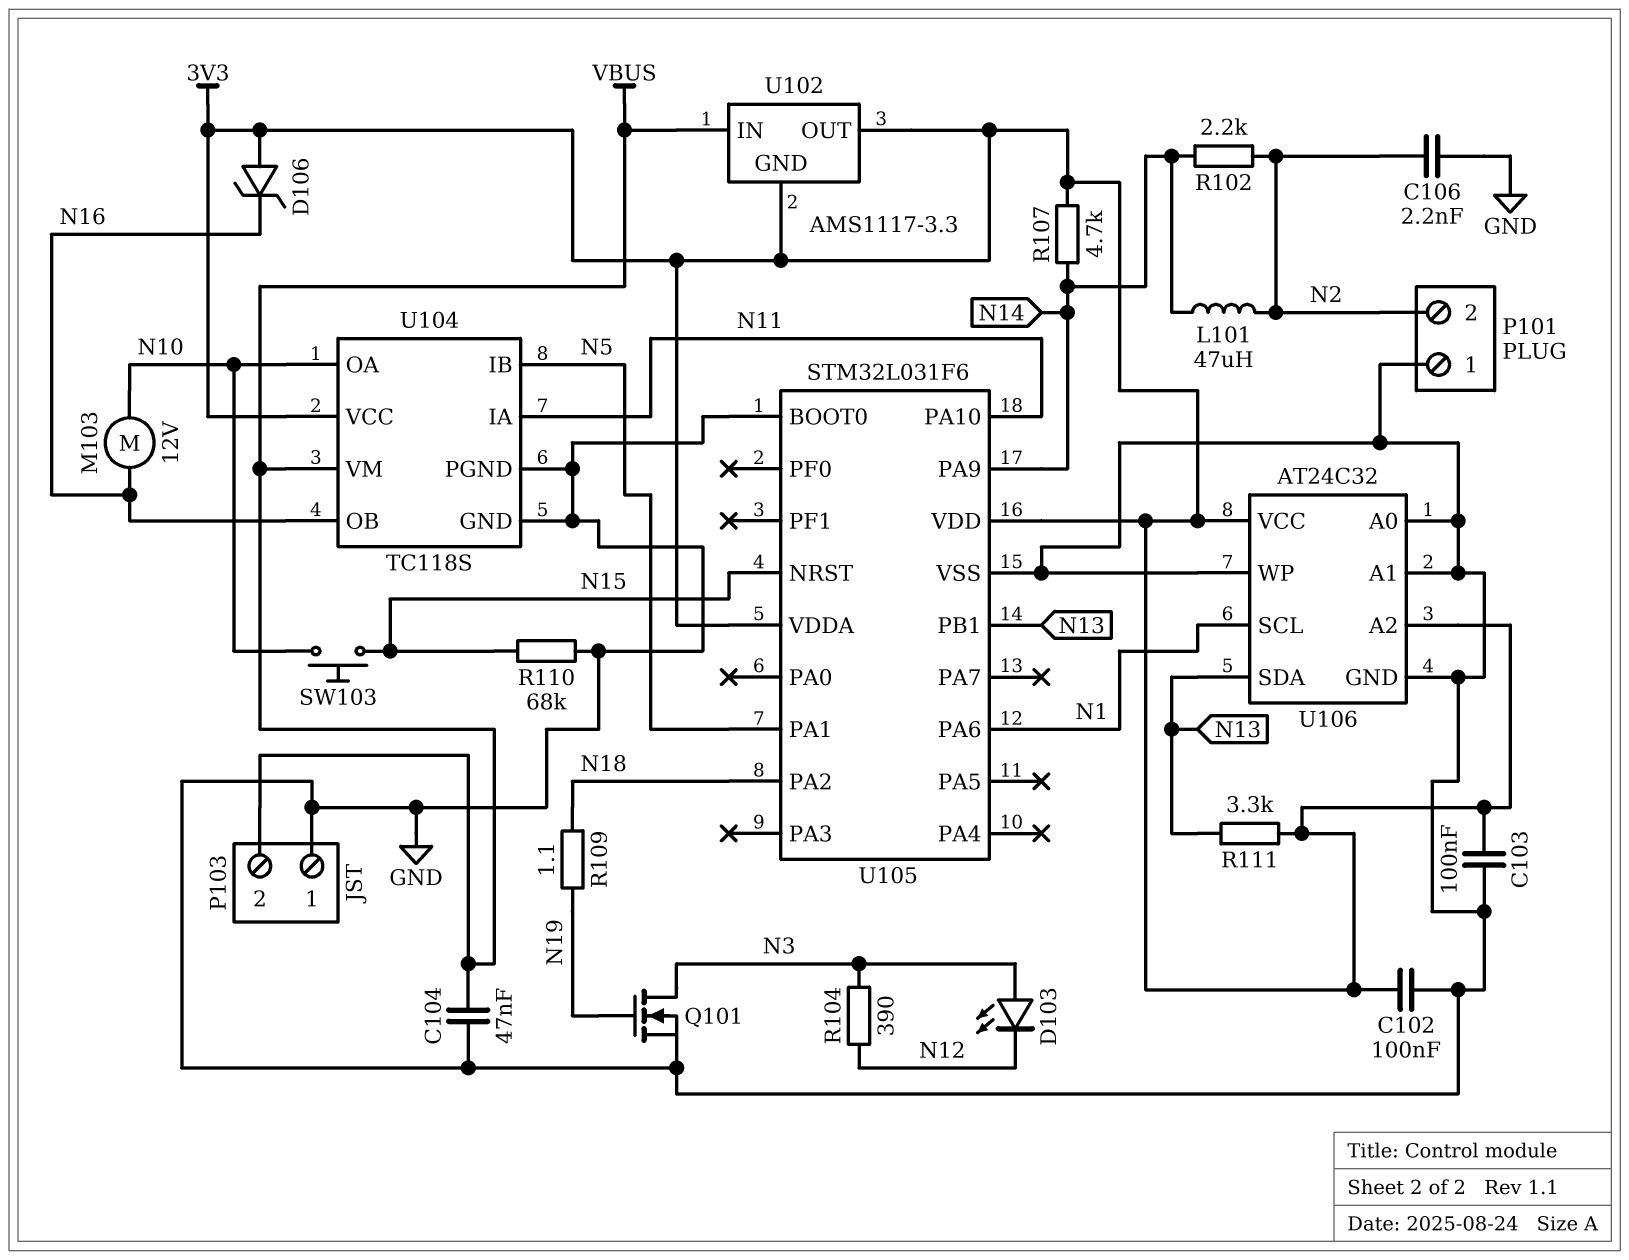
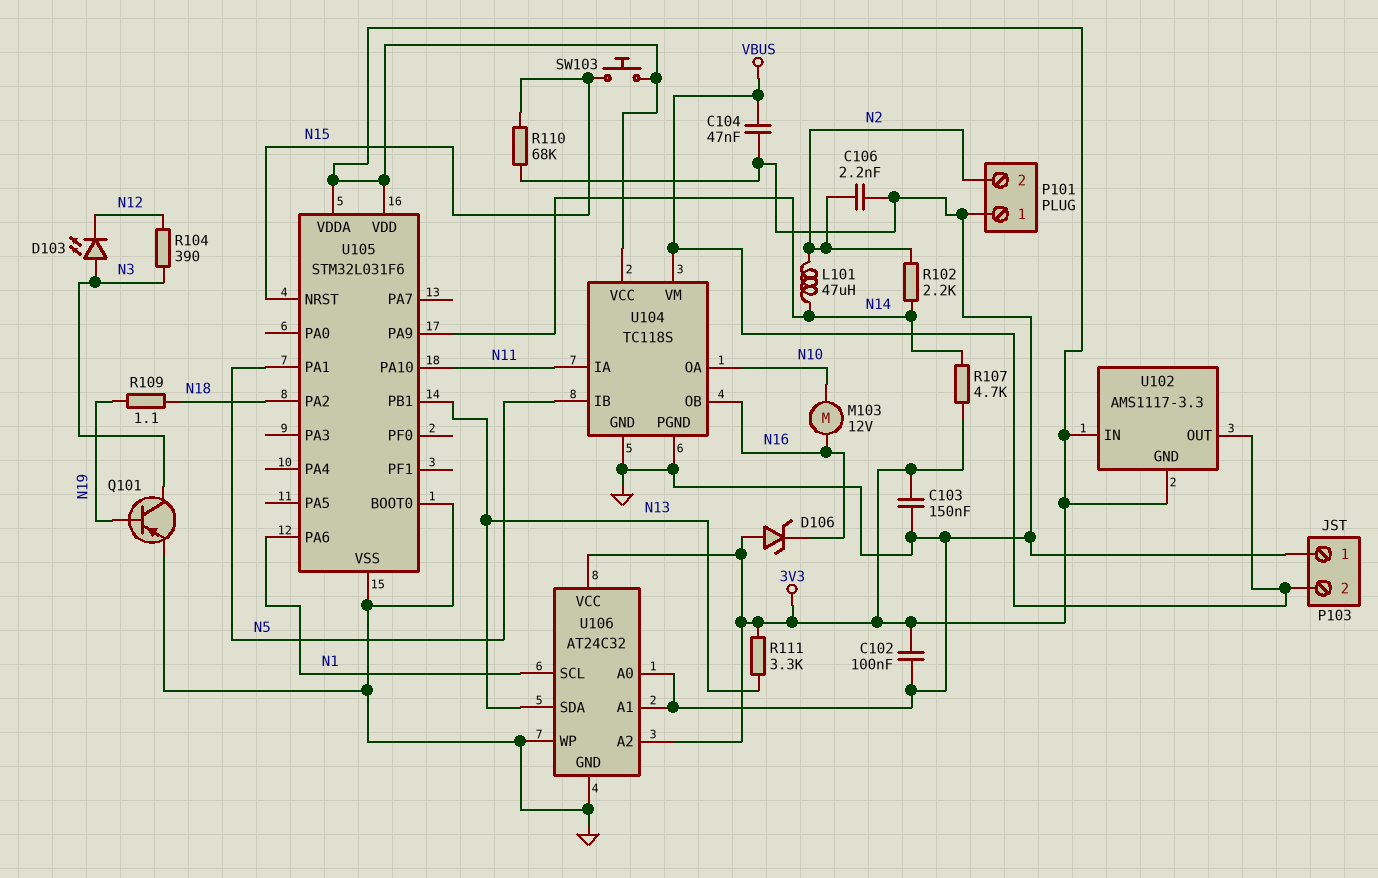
C103: 100nF (3V3, GND) -> 150nF (3V3, GND)
Q101: NMOS (G N19, D N3, S GND) -> PNP (B N19, C N3, E GND)
SW103: button (N10, N15) -> button (3V3, N15)
U102 pin IN: VBUS -> 3V3
U102 pin OUT: 3V3 -> VBUS

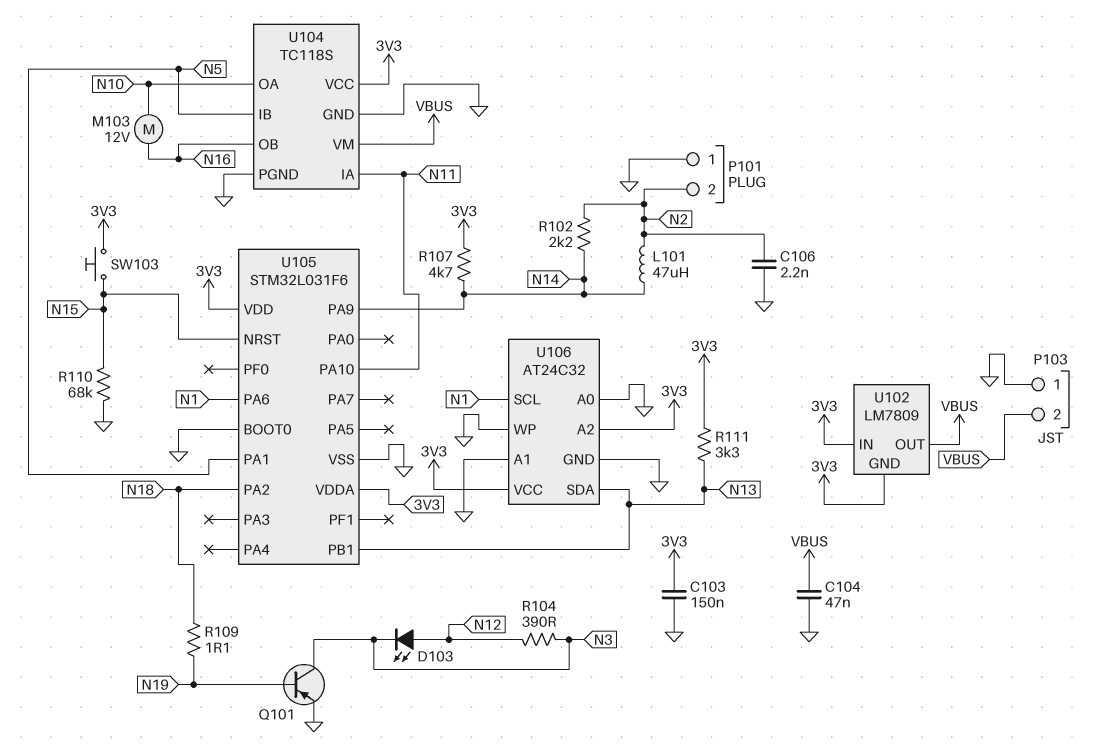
C102: 100nF (3V3, GND) -> none
D103: LED (A N3, K N12) -> LED (A N12, K N3)
D106: zener (A 3V3, K N16) -> none
U102: AMS1117-3.3 -> LM7809

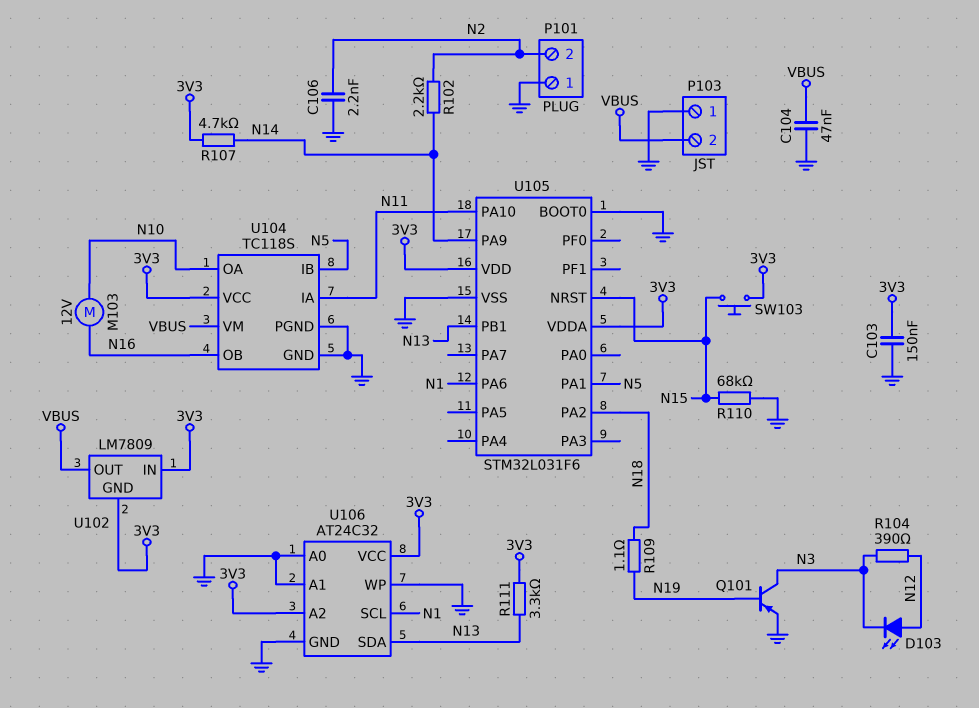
L101: 47uH (N2, N14) -> none

